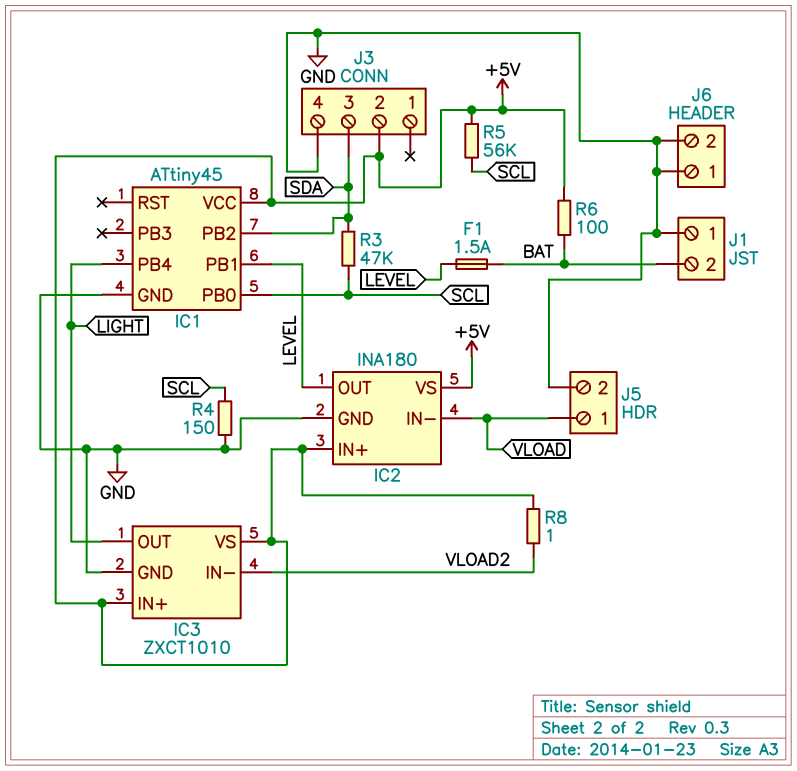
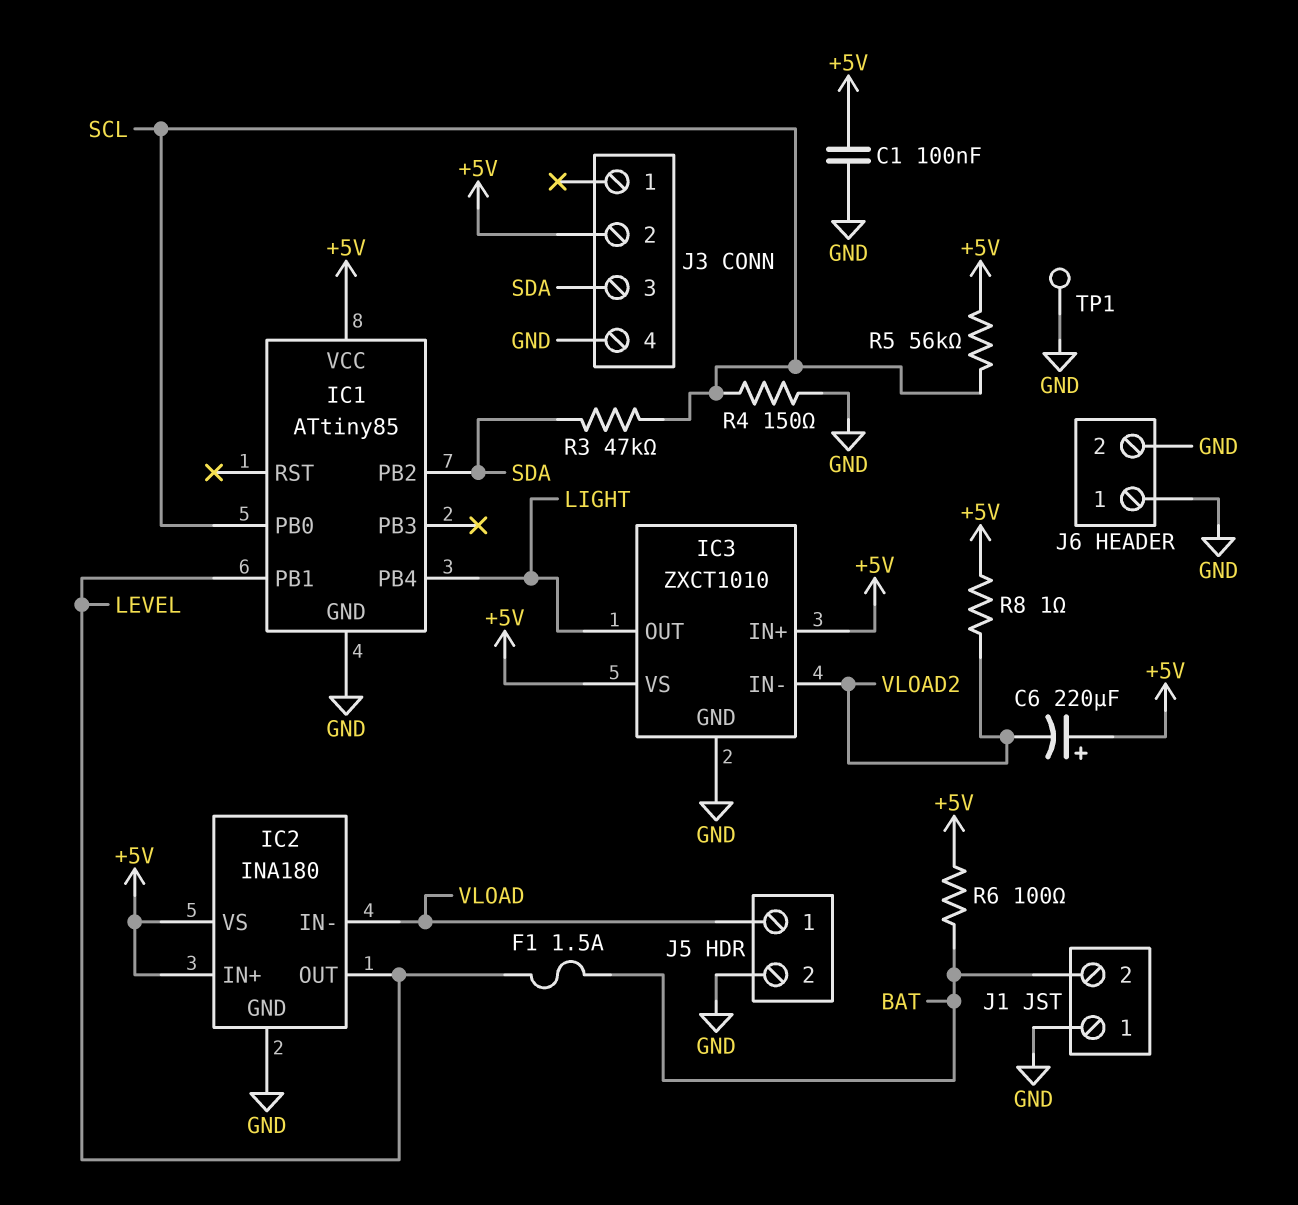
C1: none -> 100nF (+5V, GND)
C6: none -> 220uF (plus +5V, minus VLOAD2)
IC1: ATtiny45 -> ATtiny85
TP1: none -> test point (GND)

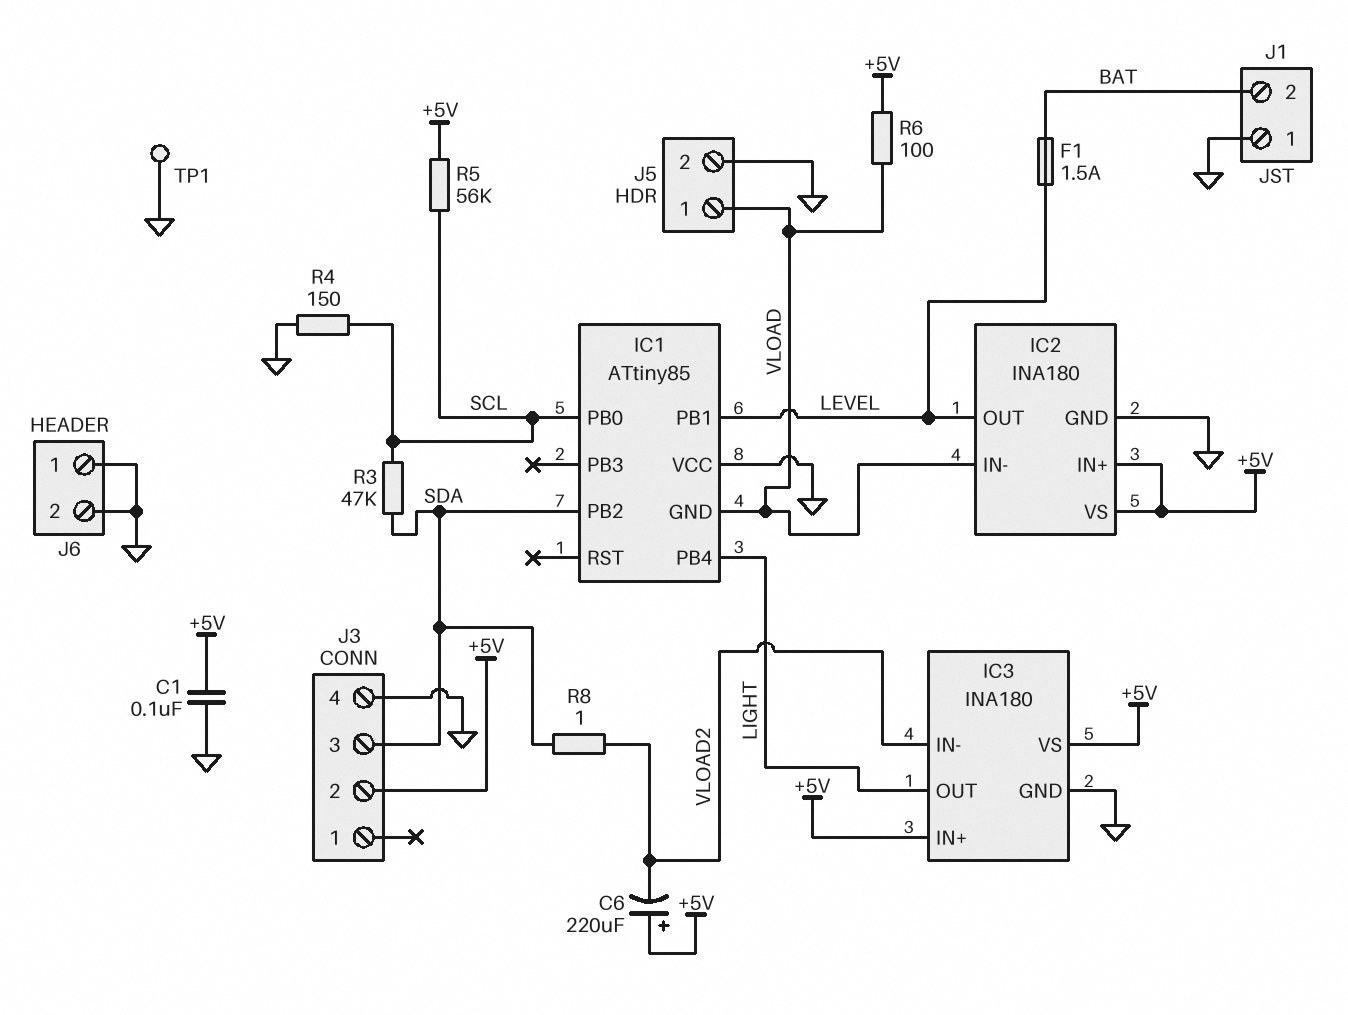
IC1 pin GND: GND -> VLOAD
IC1 pin VCC: +5V -> GND
IC3: ZXCT1010 -> INA180
R6: 100 (+5V, BAT) -> 100 (+5V, VLOAD)
R8: 1 (+5V, VLOAD2) -> 1 (SDA, VLOAD2)

